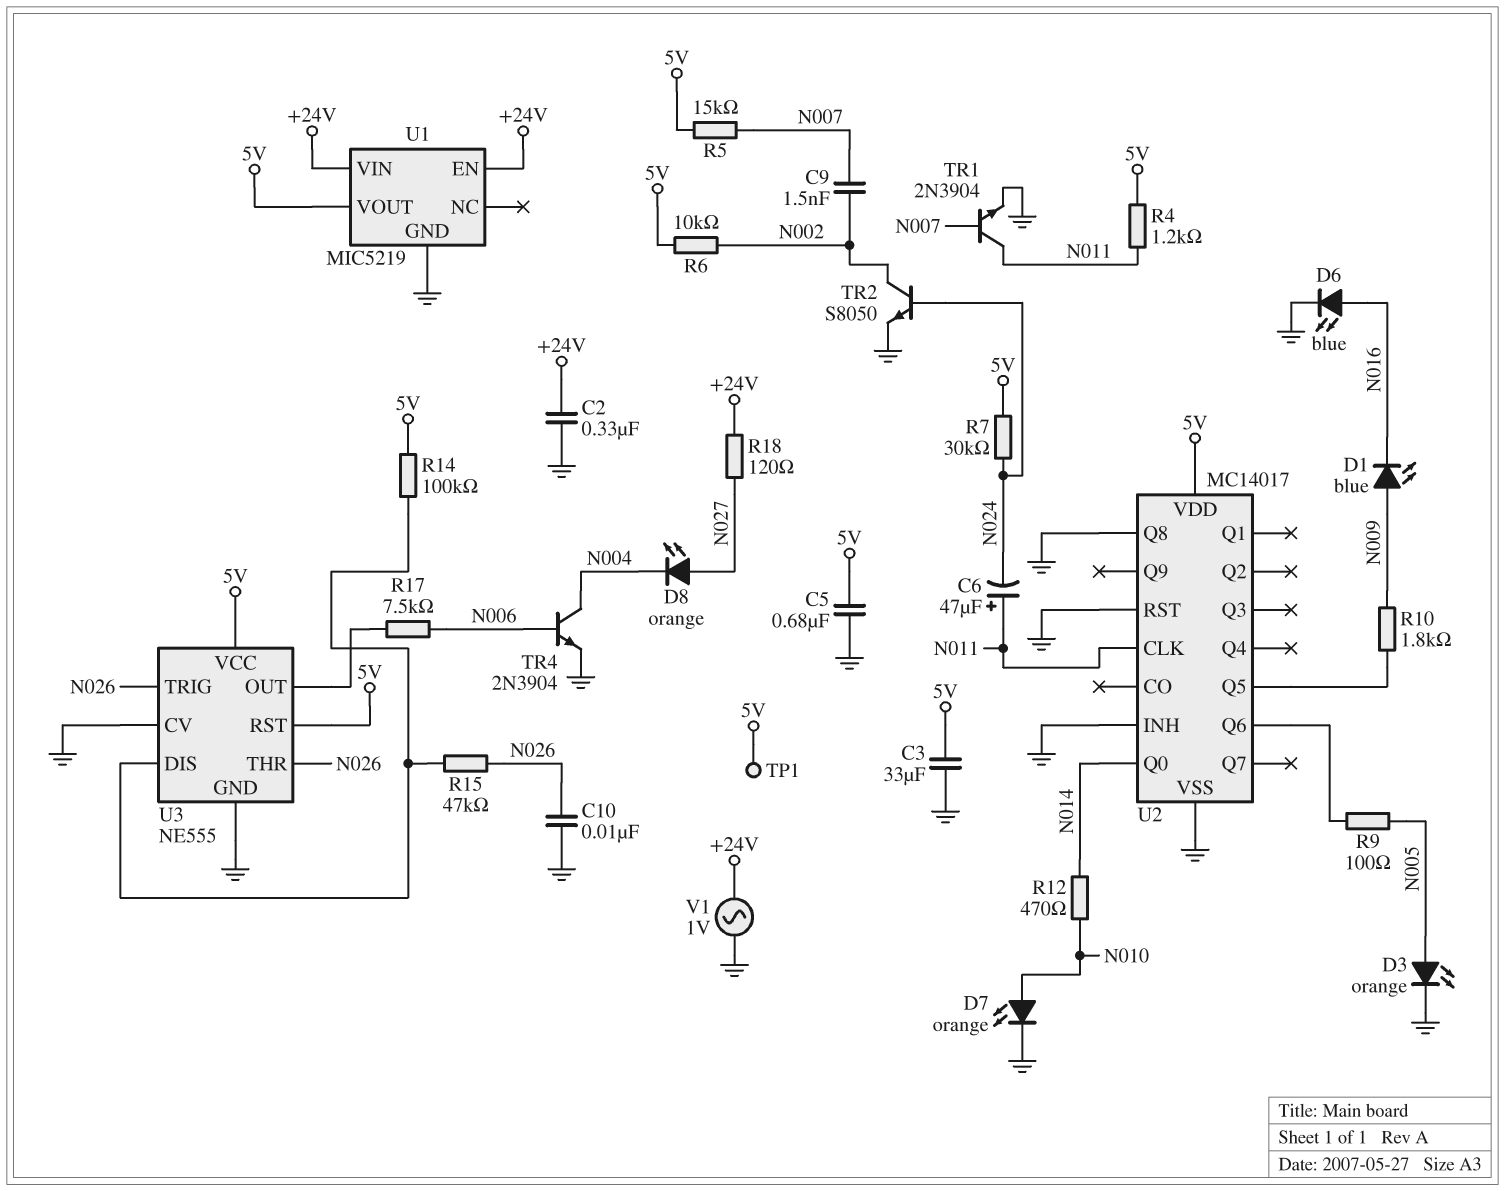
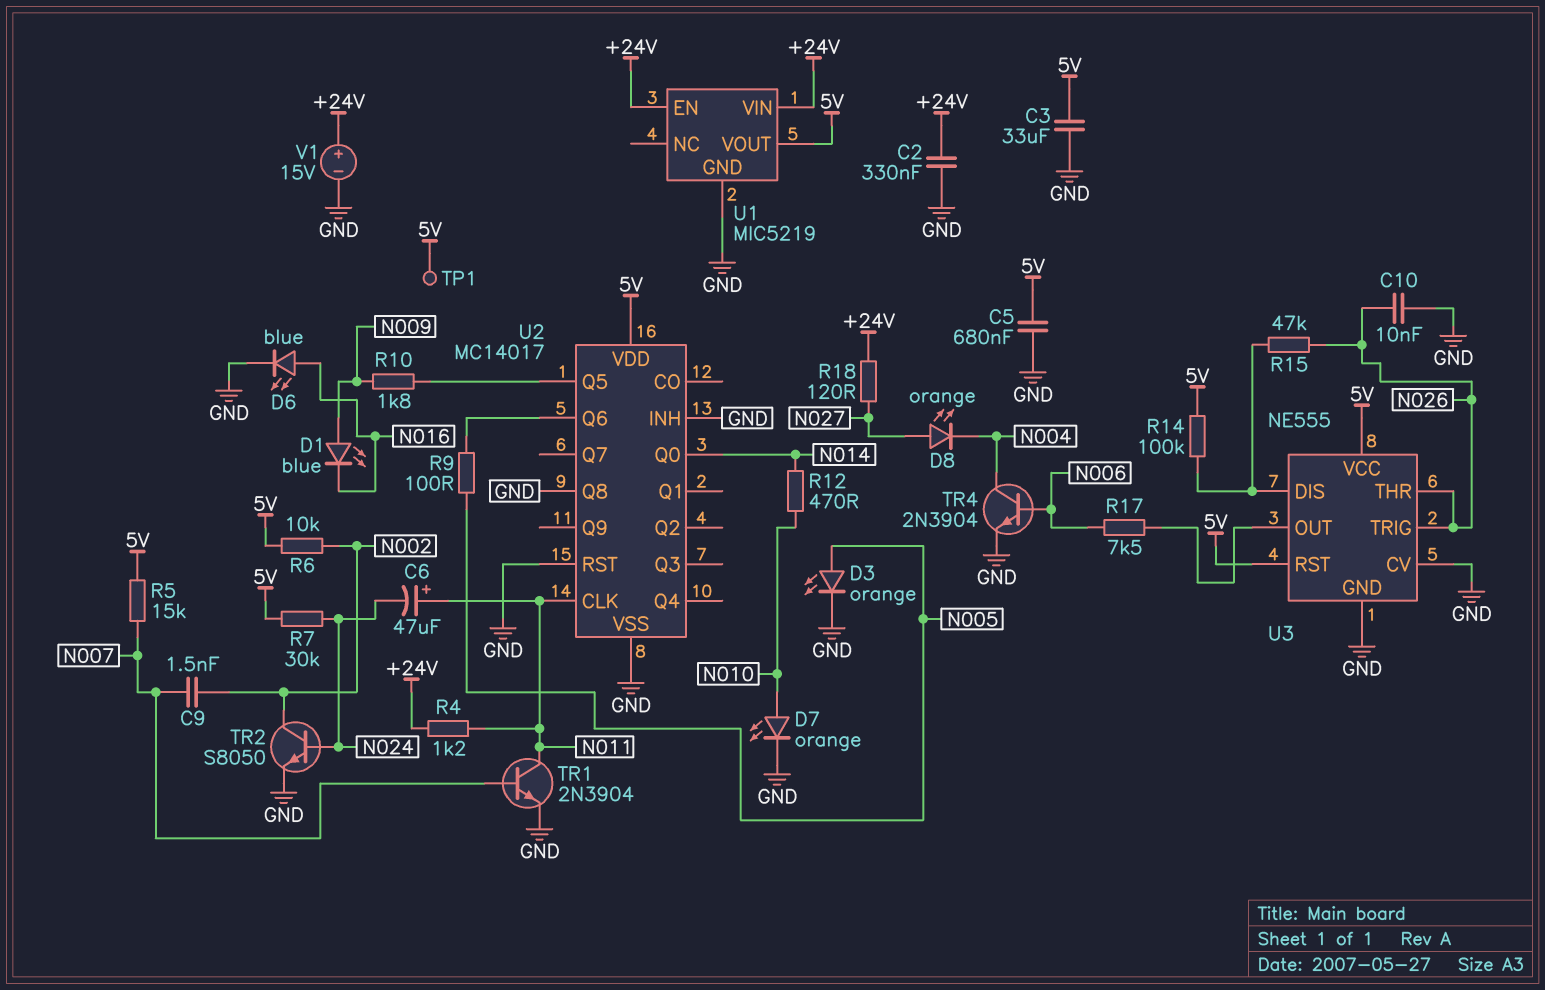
R4: 1.2k (5V, N011) -> 1.2k (+24V, N011)
V1: AC 1V (+24V, GND) -> 15V (plus +24V, minus GND)

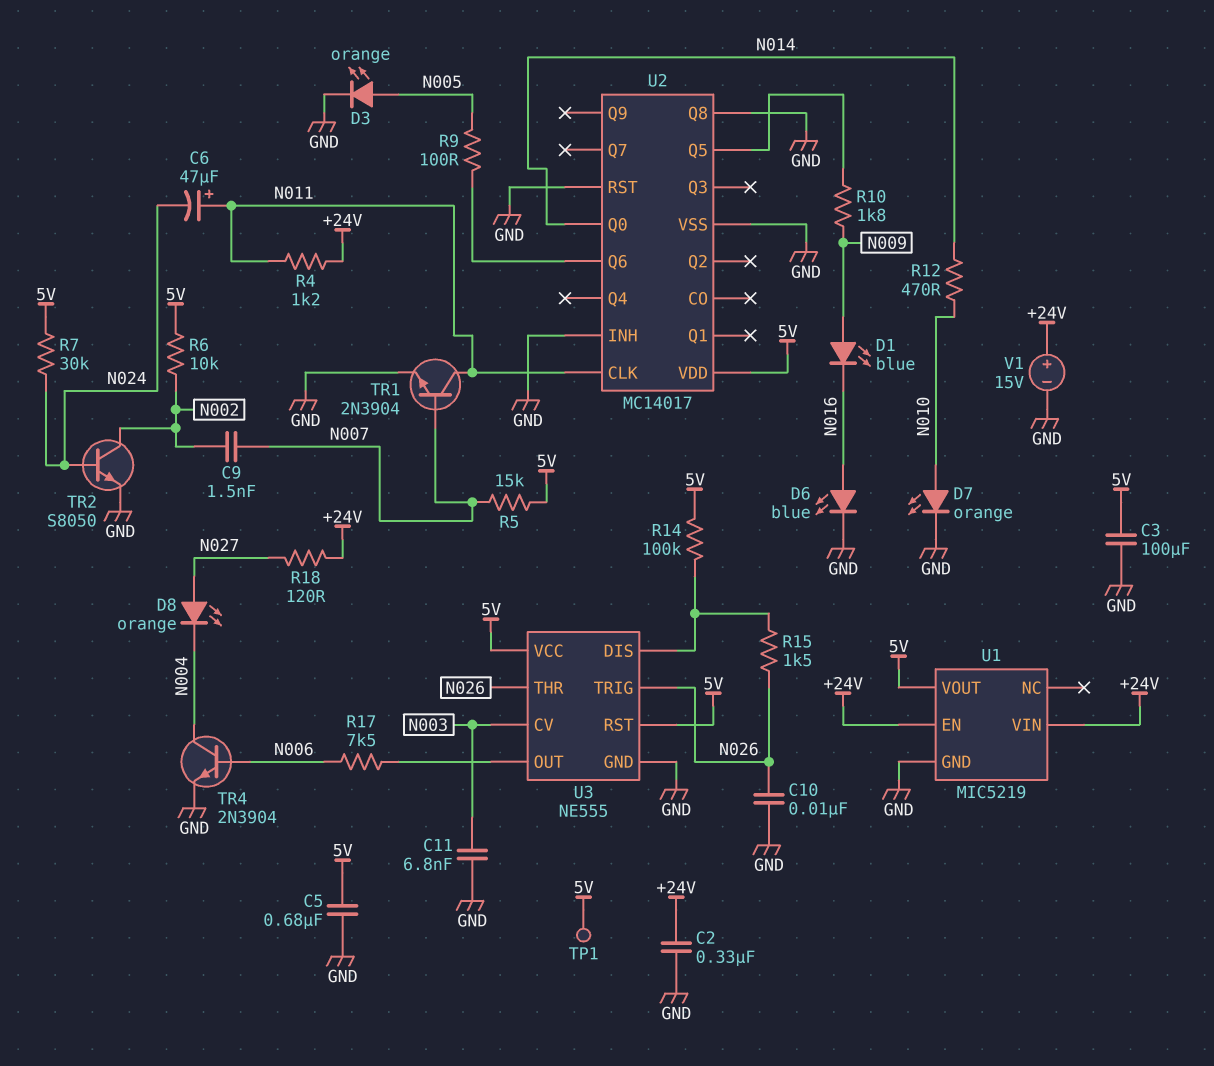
C3: 33uF (5V, GND) -> 100uF (5V, GND)
C11: none -> 6.8nF (GND, N003)
R15: 47k (N026, U3/DIS) -> 1.5k (N026, U3/DIS)
U3 pin CV: GND -> N003

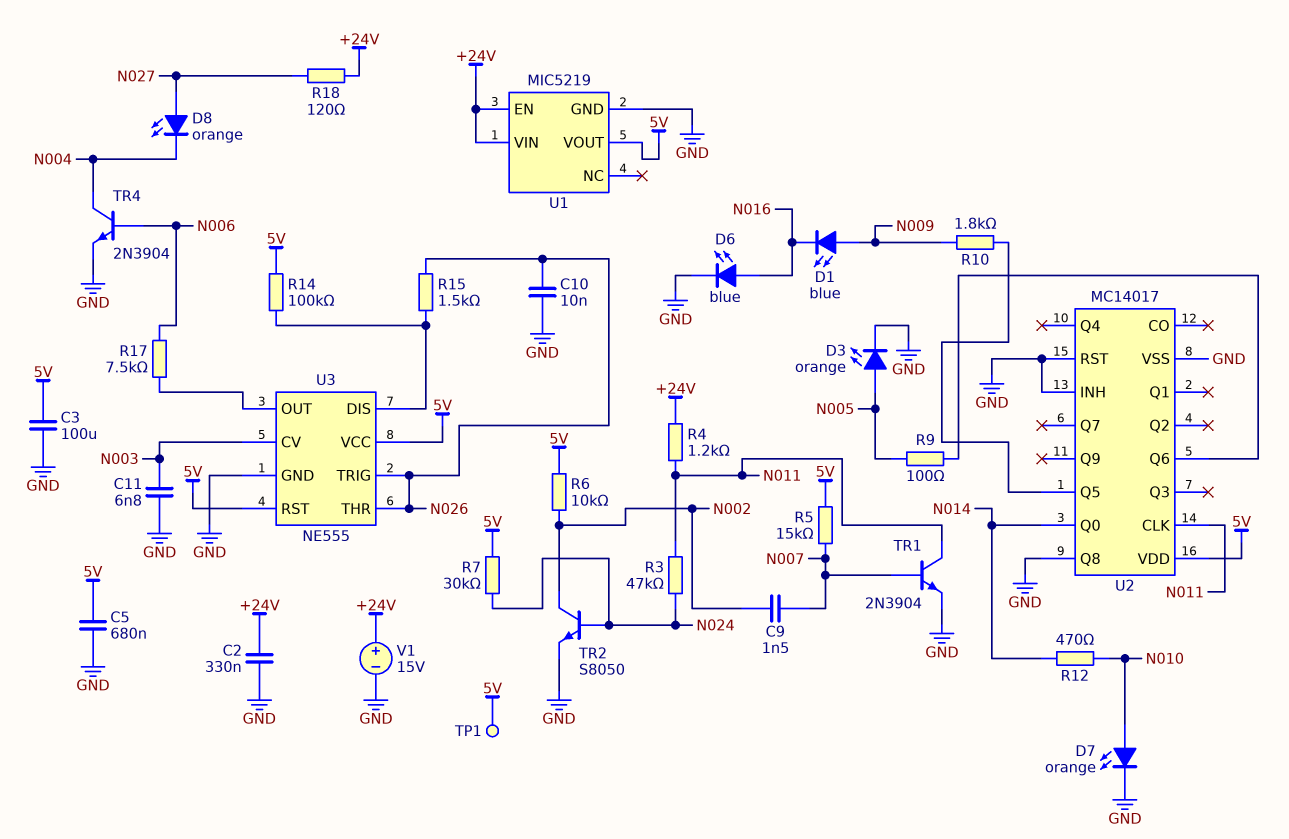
C6: 47uF (plus N011, minus N024) -> none
R3: none -> 47k (N011, N024)

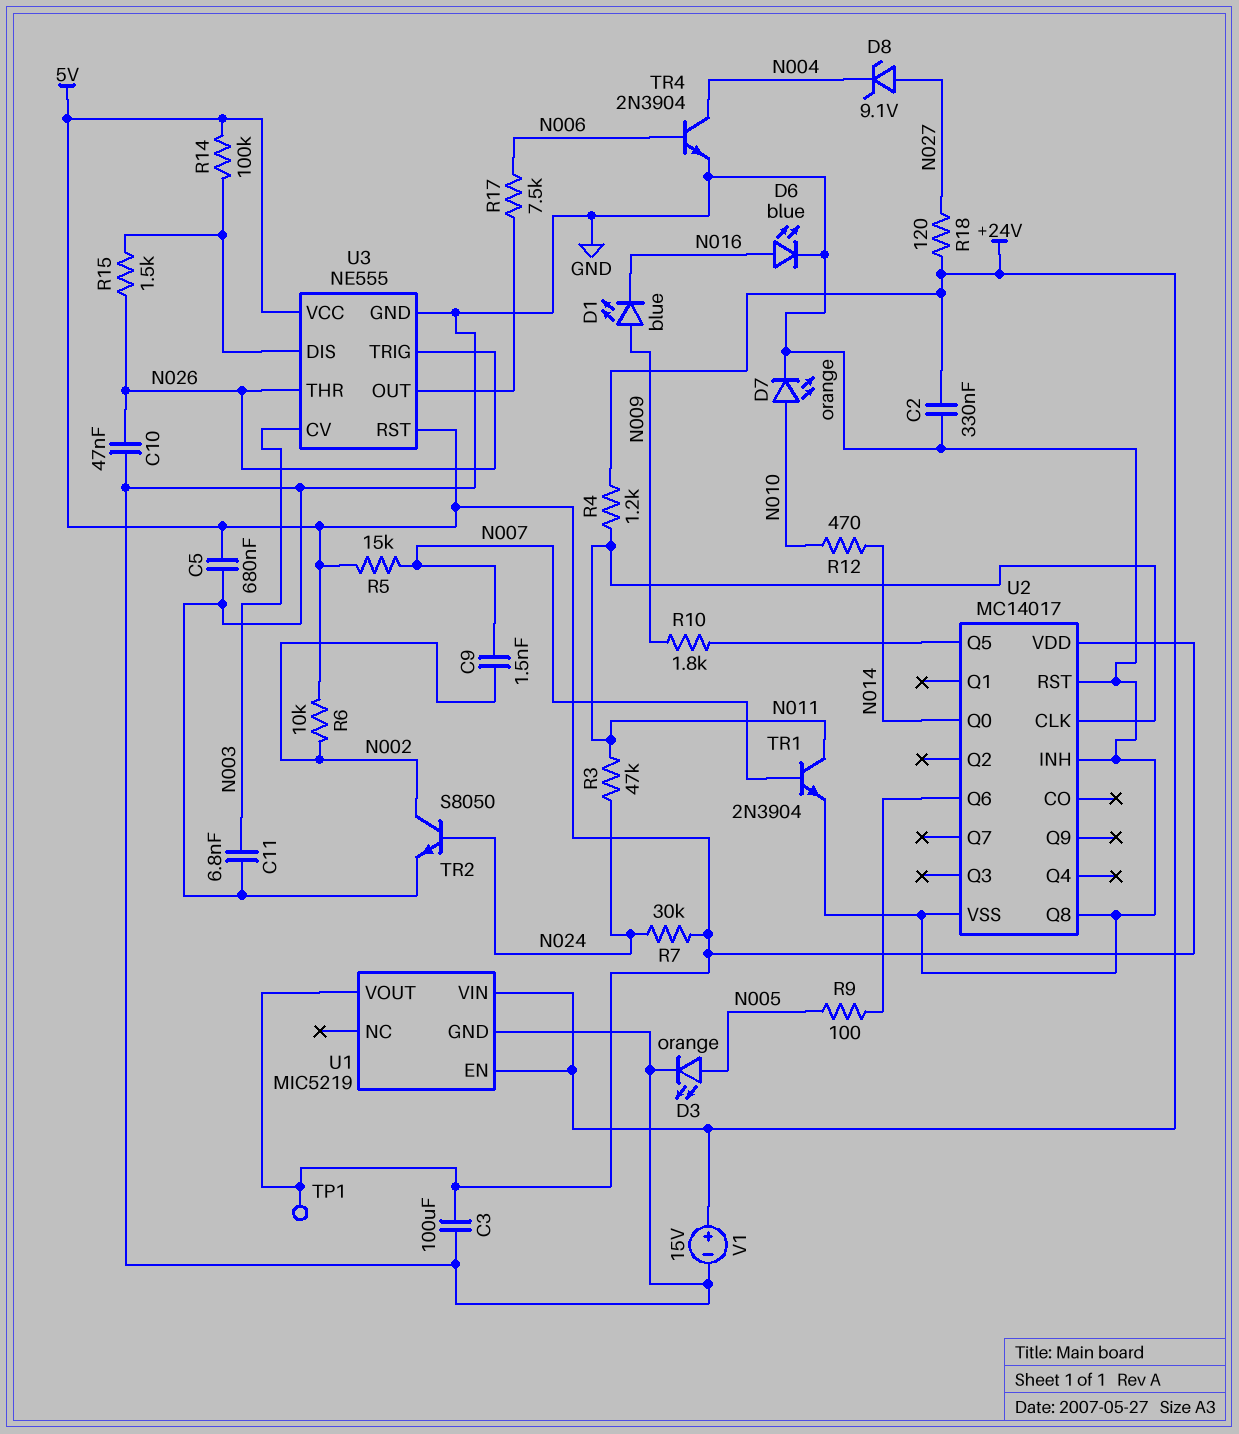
C10: 10nF (GND, N026) -> 47nF (GND, N026)
D8: LED orange (A N027, K N004) -> zener 9.1V (A N027, K N004)

